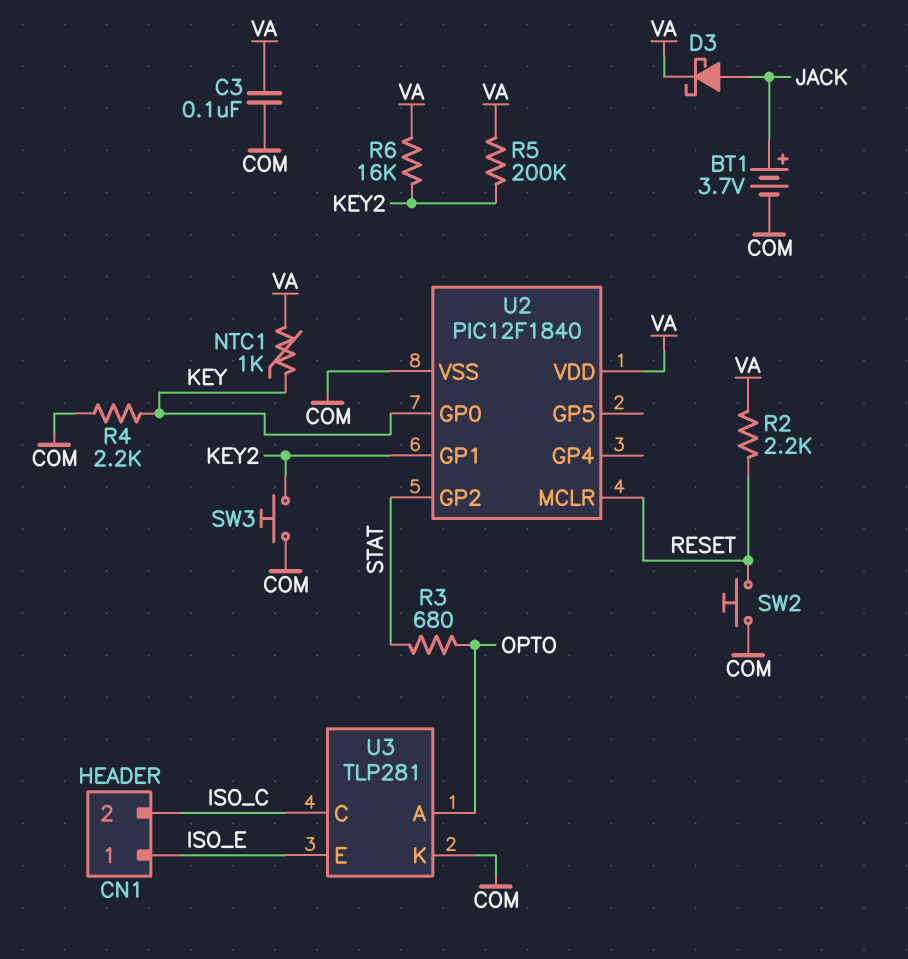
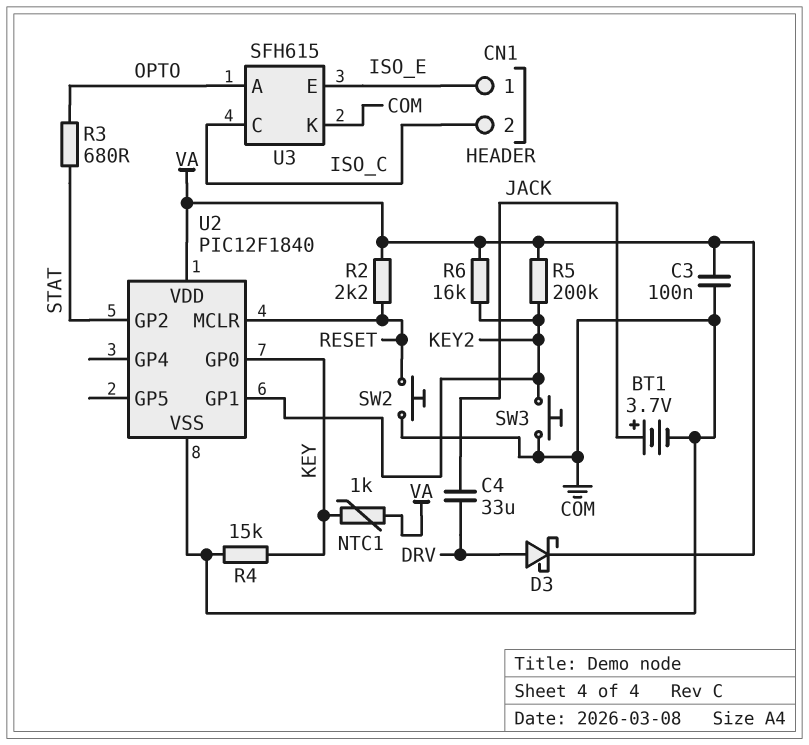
C4: none -> 33uF (DRV, JACK)
D3: schottky (A JACK, K VA) -> schottky (A DRV, K VA)
R4: 2.2k (COM, KEY) -> 15k (COM, KEY)
U3: TLP281 -> SFH615

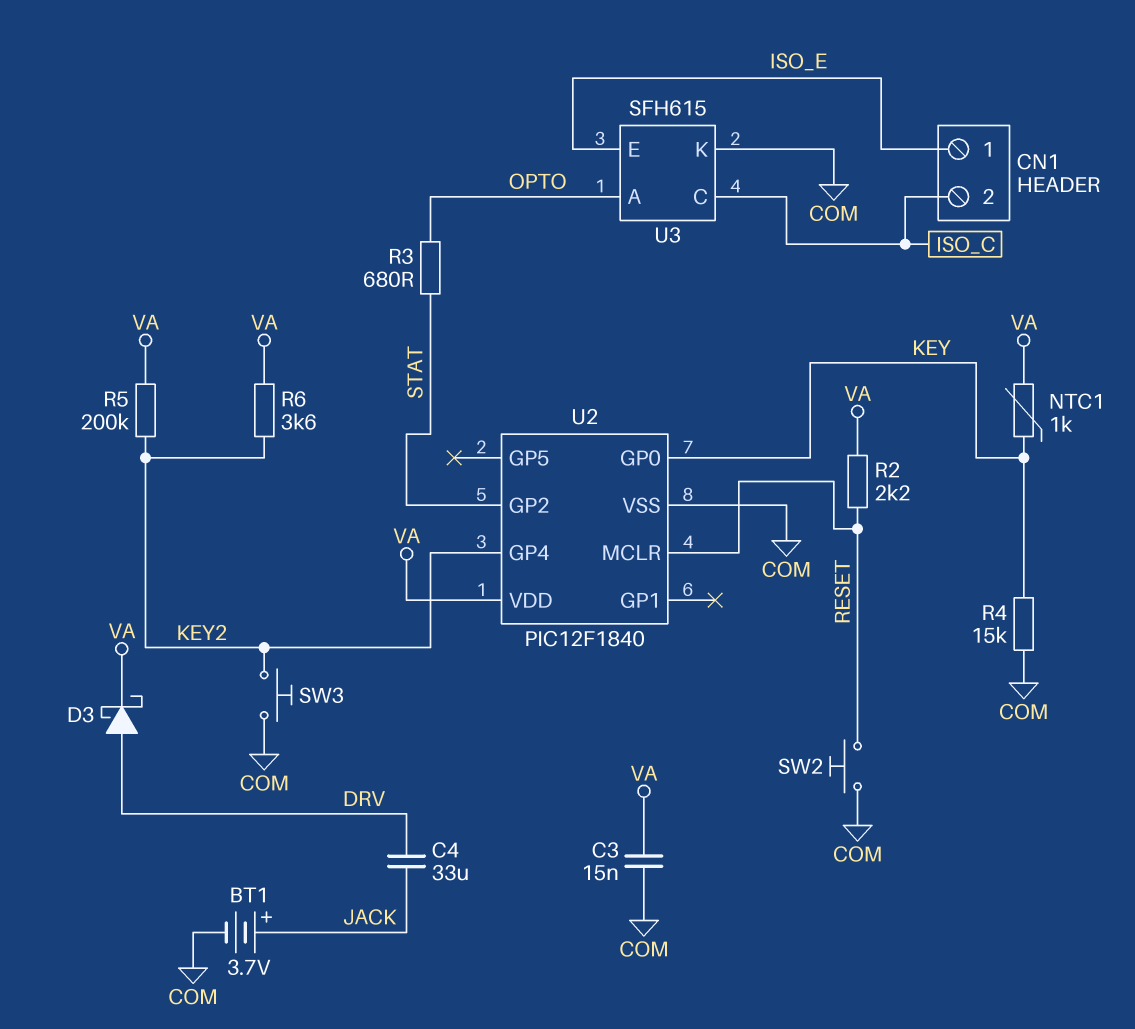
C3: 100nF (COM, VA) -> 15nF (COM, VA)
R6: 16k (KEY2, VA) -> 3.6k (KEY2, VA)
U2 pin GP1: KEY2 -> none
U2 pin GP4: none -> KEY2

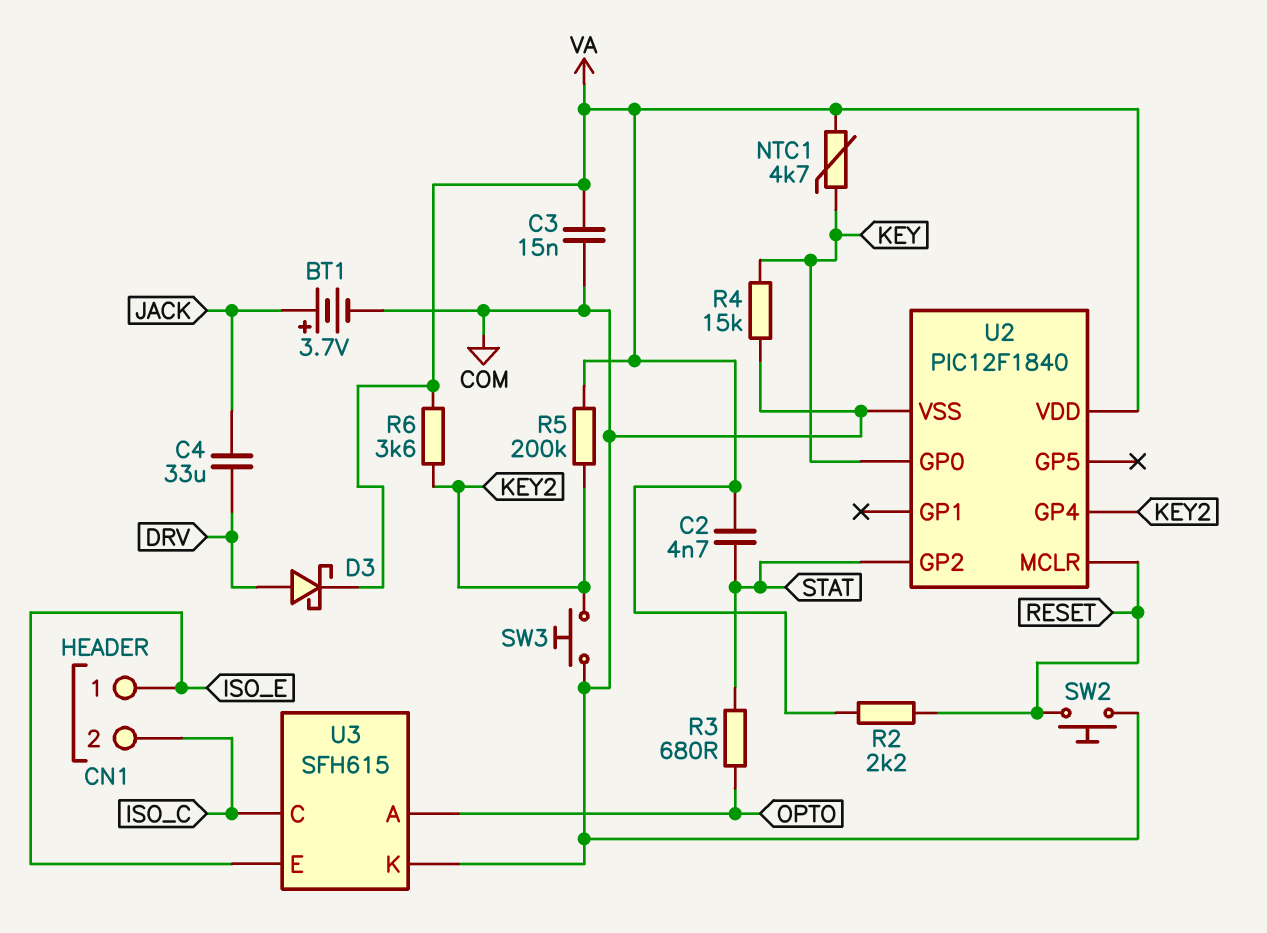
C2: none -> 4.7nF (STAT, VA)
NTC1: 1k (KEY, VA) -> 4.7k (KEY, VA)

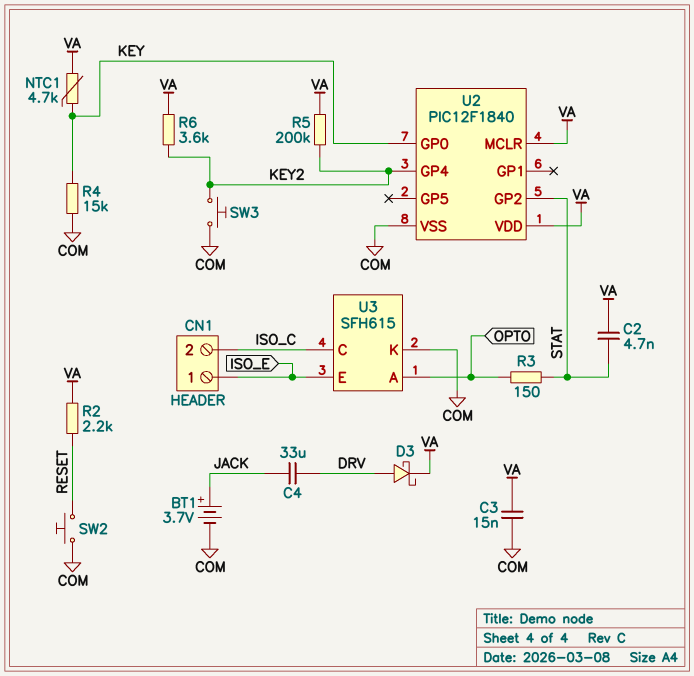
R3: 680 (OPTO, STAT) -> 150 (OPTO, STAT)
U2 pin MCLR: RESET -> VA

